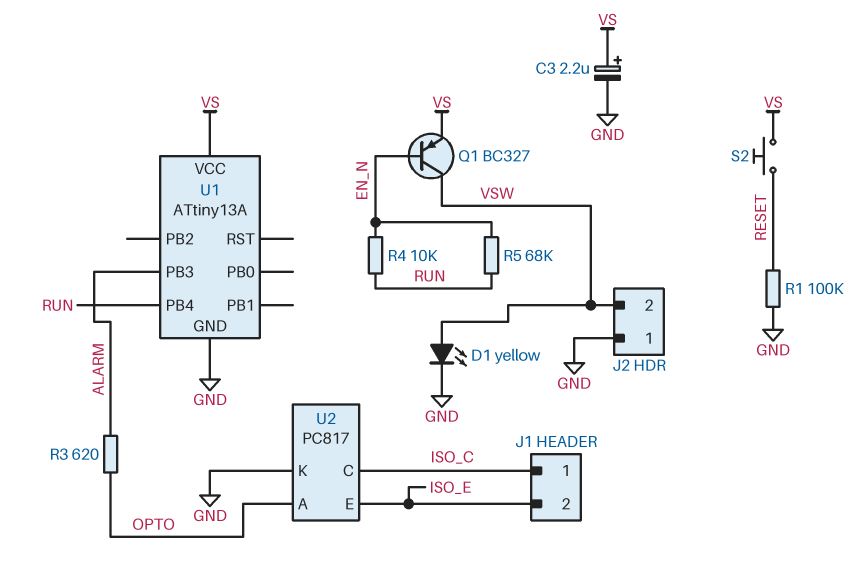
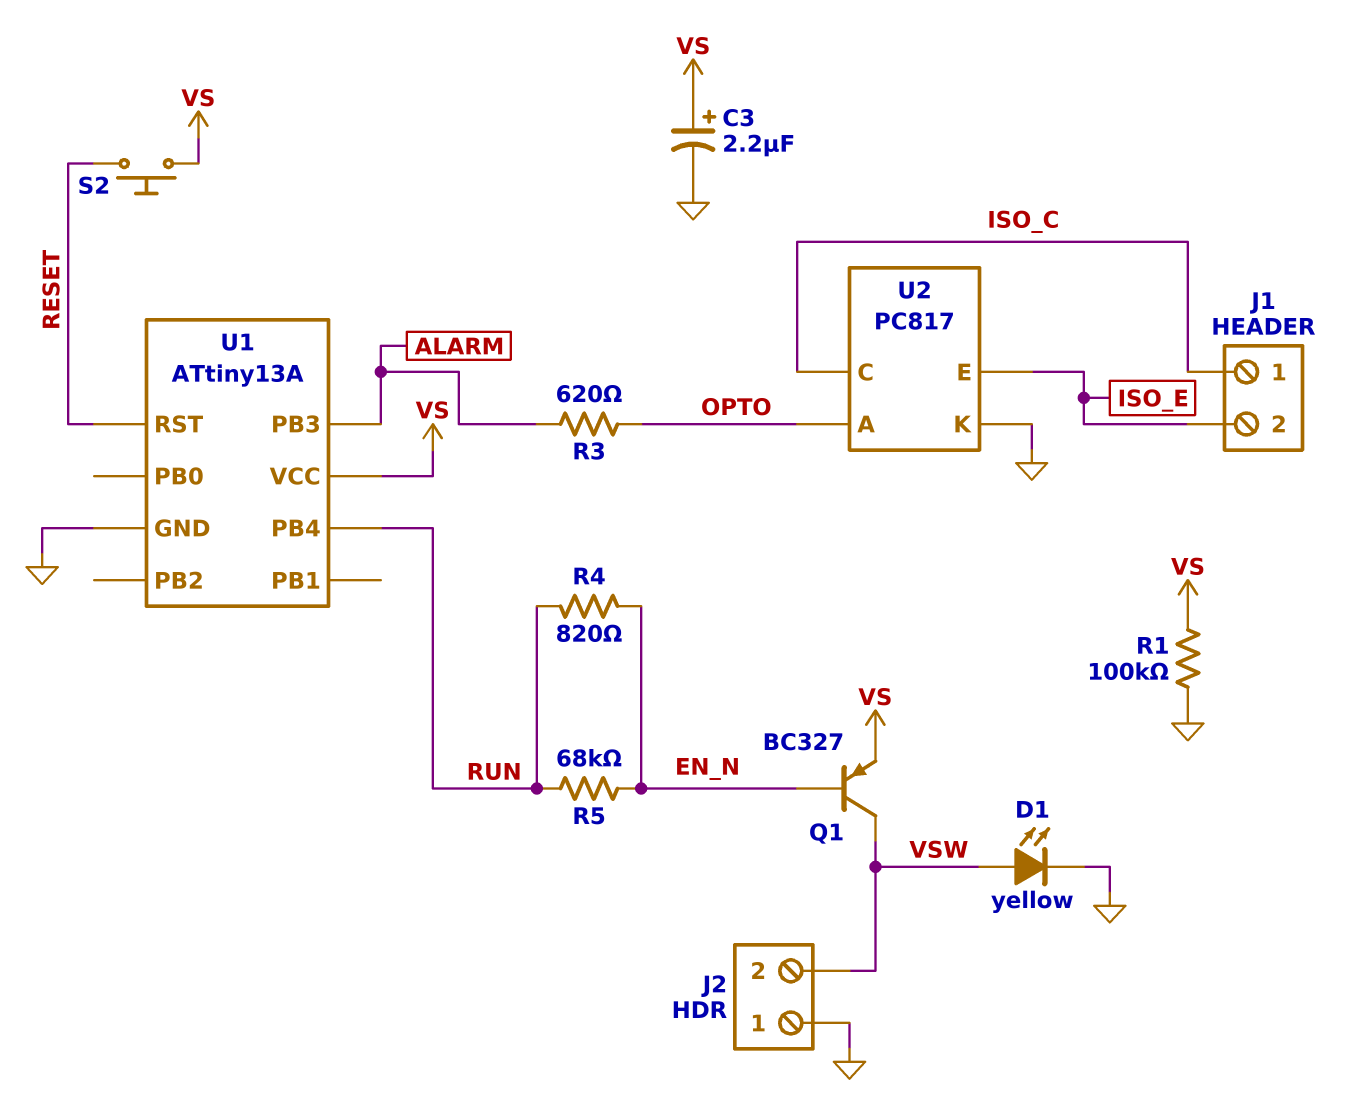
R1: 100k (GND, RESET) -> 100k (GND, VS)
R4: 10k (EN_N, RUN) -> 820 (EN_N, RUN)
U1 pin RST: none -> RESET

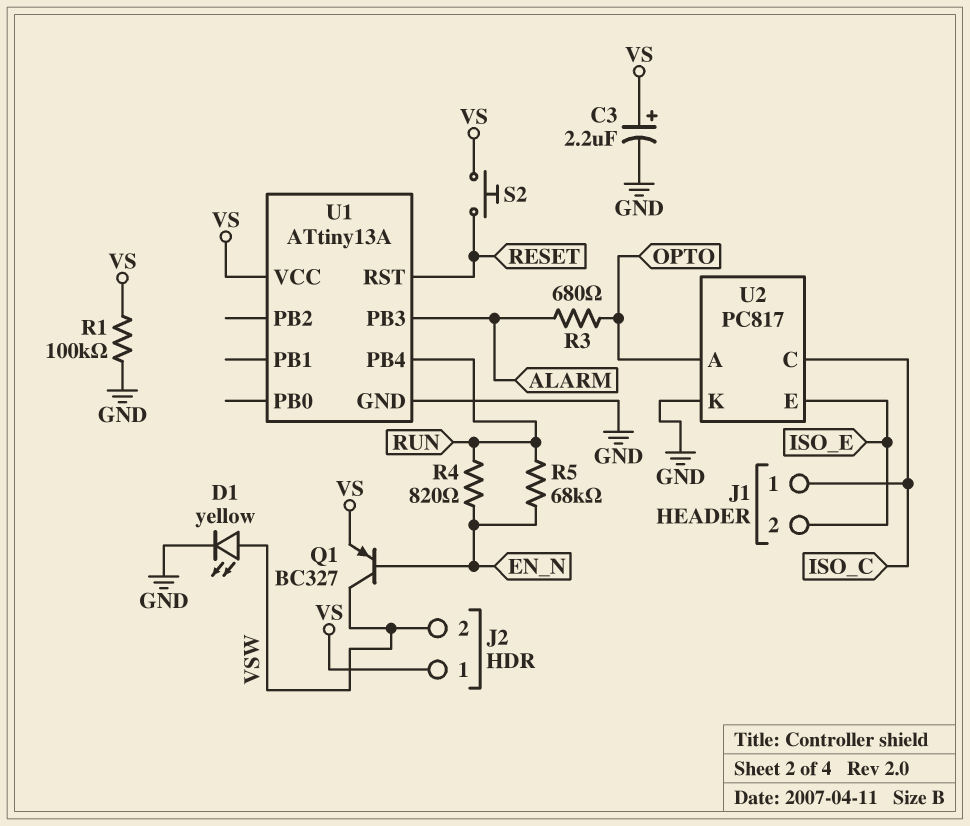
J2 pin 1: GND -> VS
R3: 620 (ALARM, OPTO) -> 680 (ALARM, OPTO)

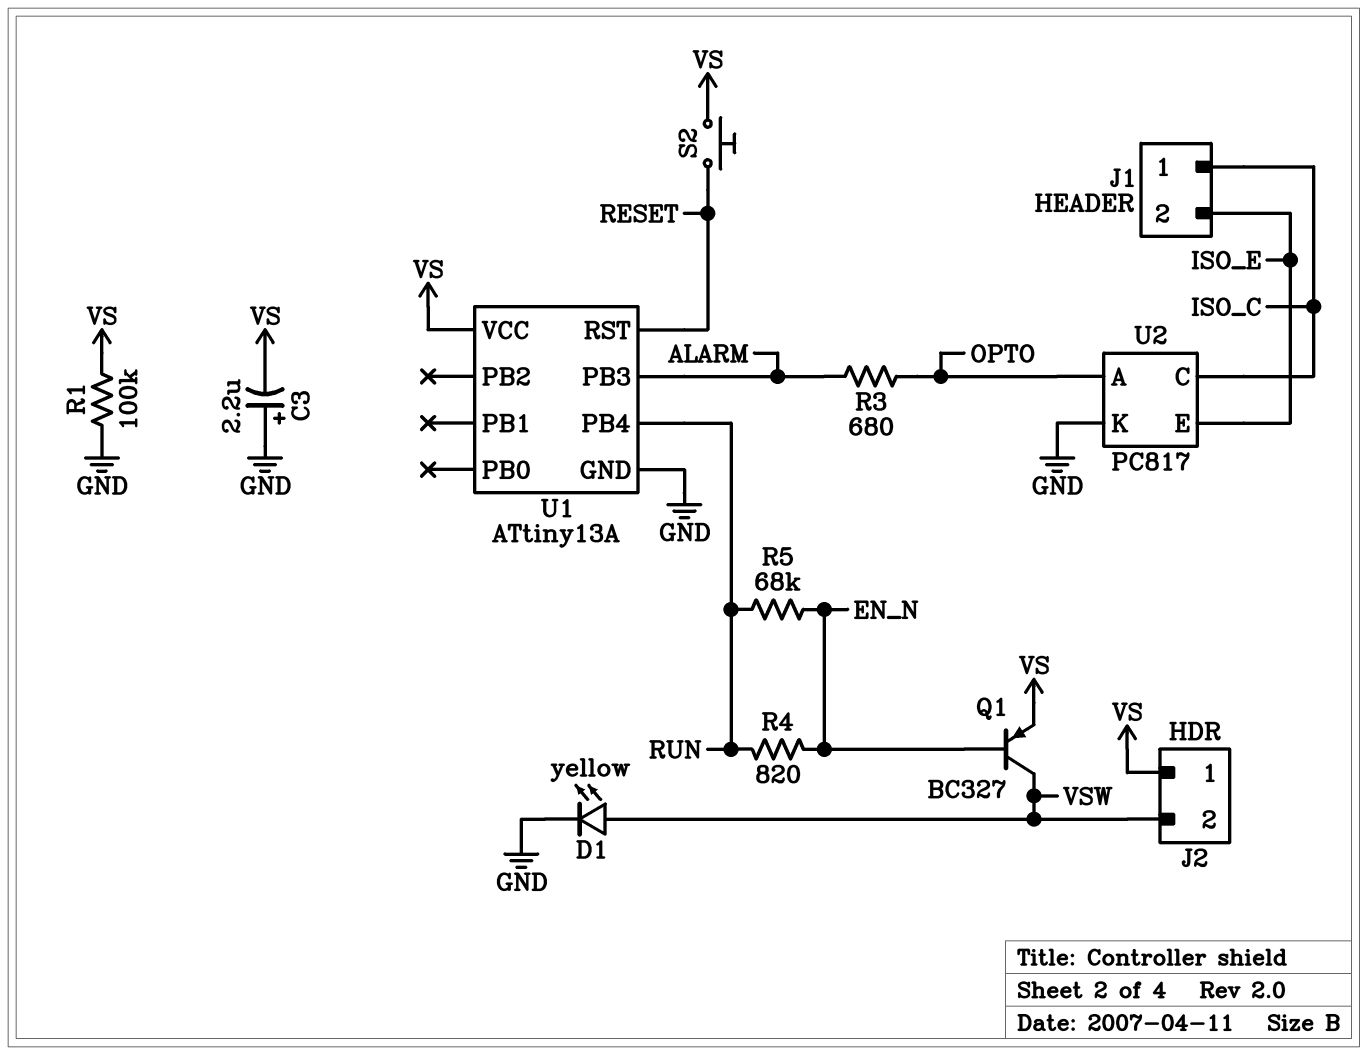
C3: 2.2uF (plus VS, minus GND) -> 2.2uF (plus GND, minus VS)

